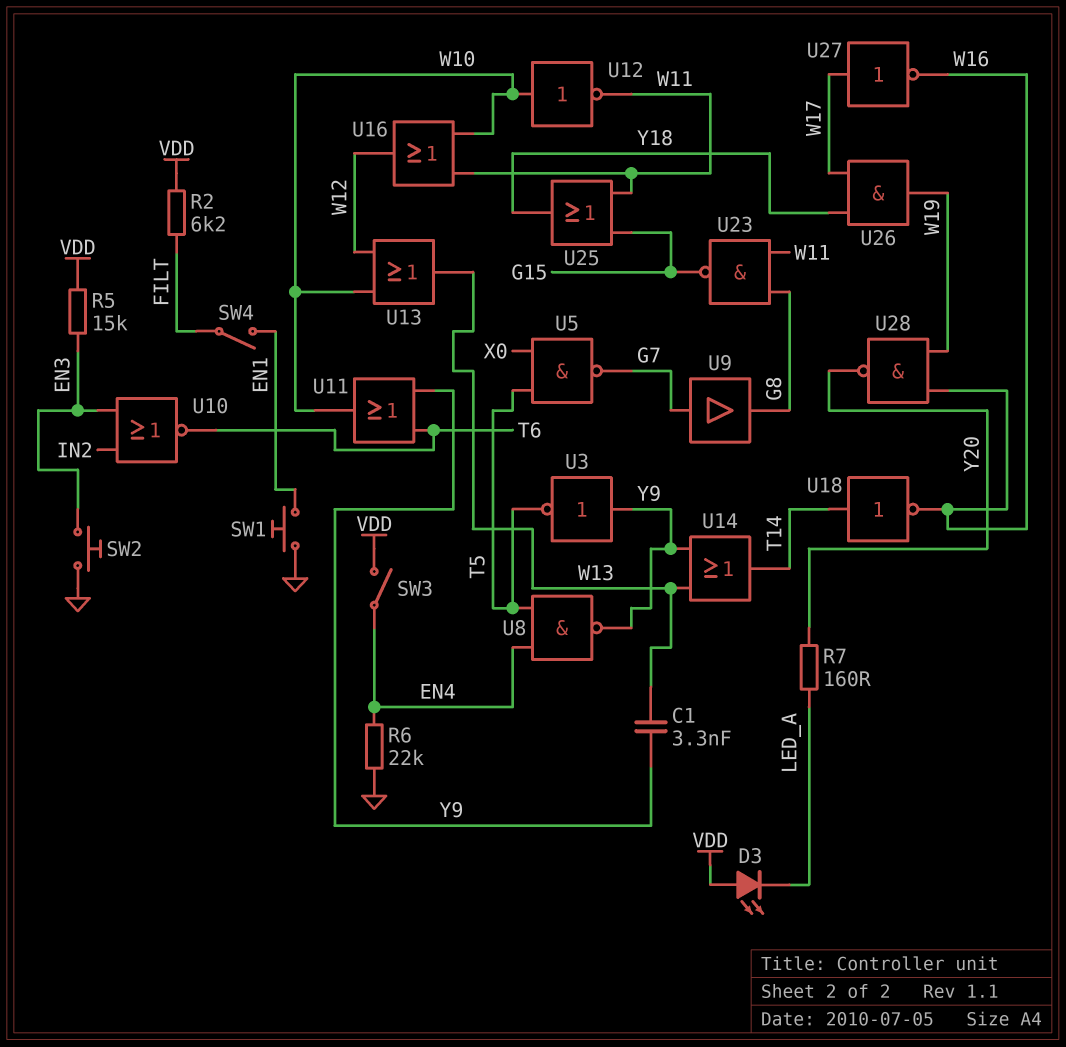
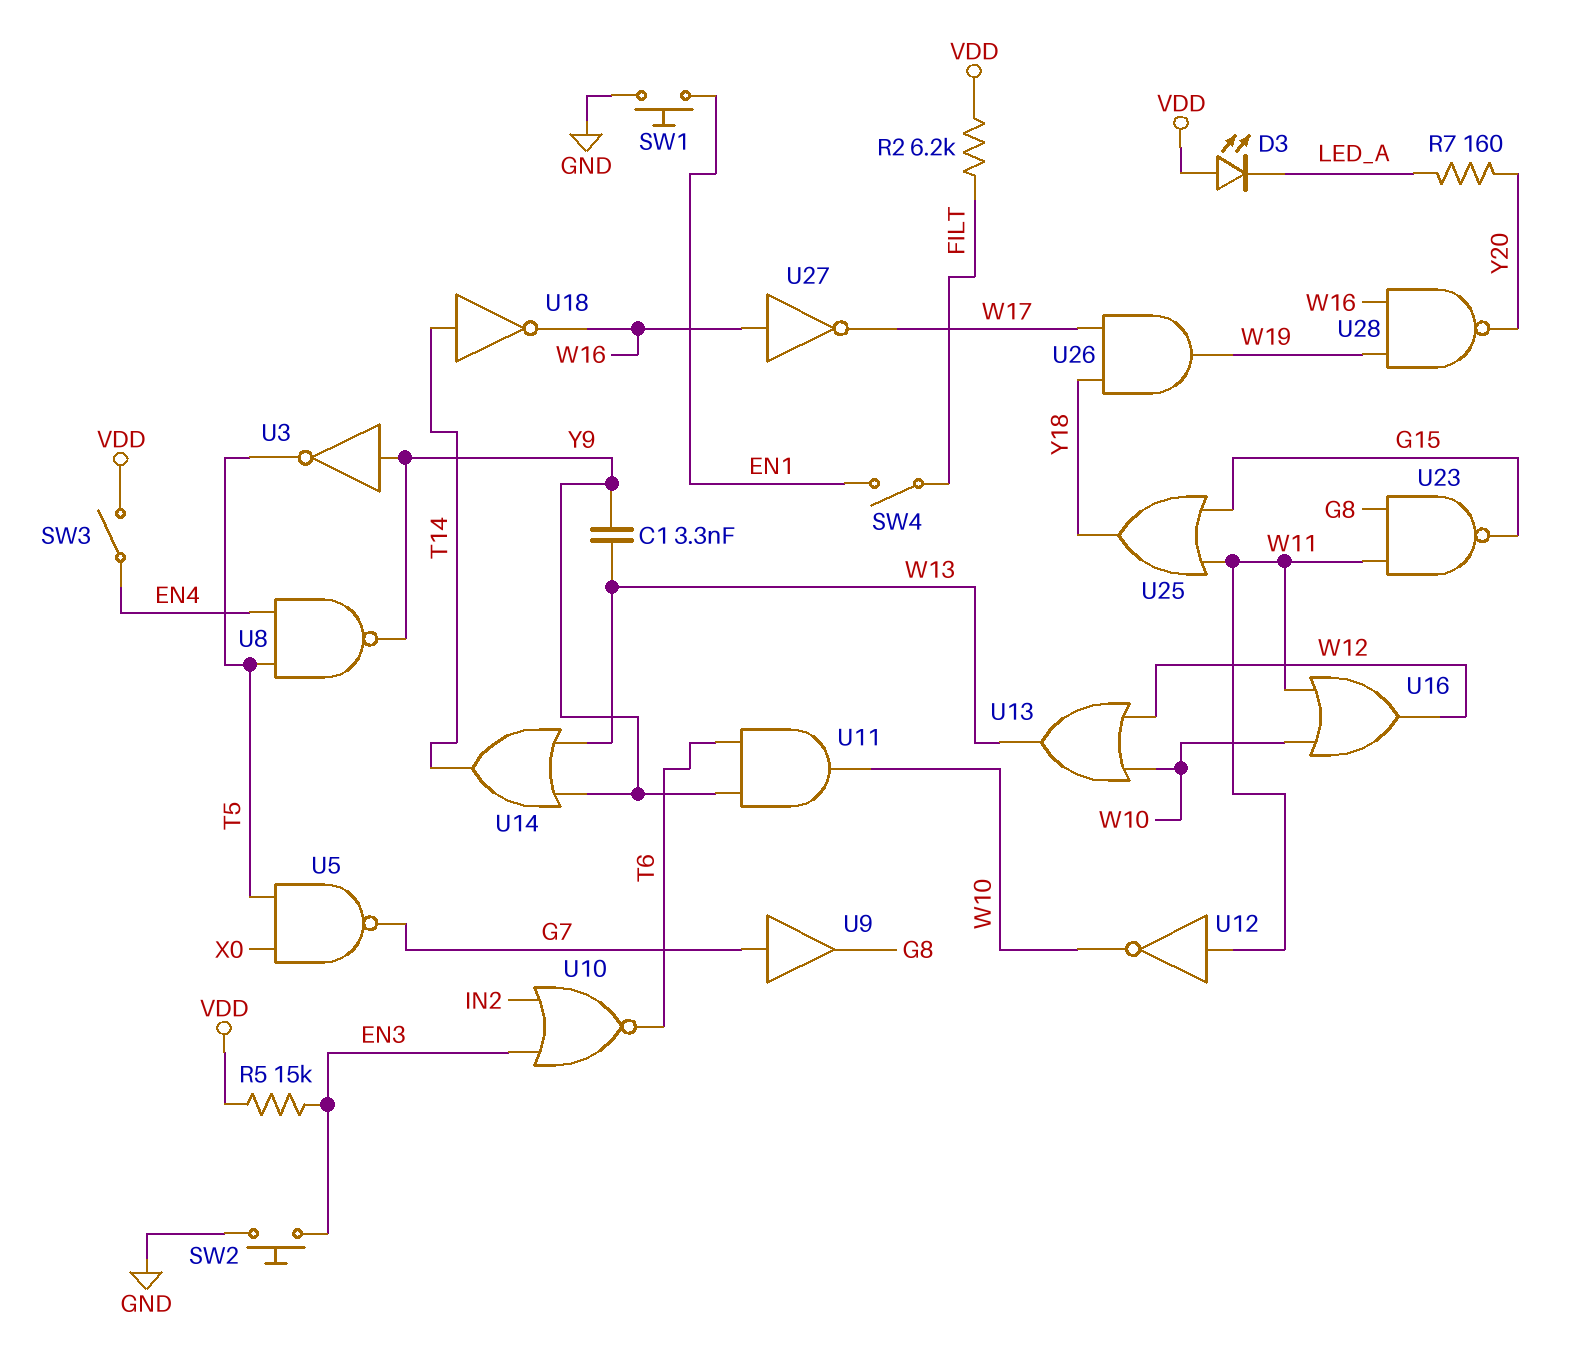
R6: 22k (EN4, GND) -> none
U11: OR (in T6, in Y9, out W10) -> AND (in T6, in Y9, out W10)
U12: NOT (in W10, out W11) -> NOT (in W11, out W10)
U27: NOT (in W17, out W16) -> NOT (in W16, out W17)

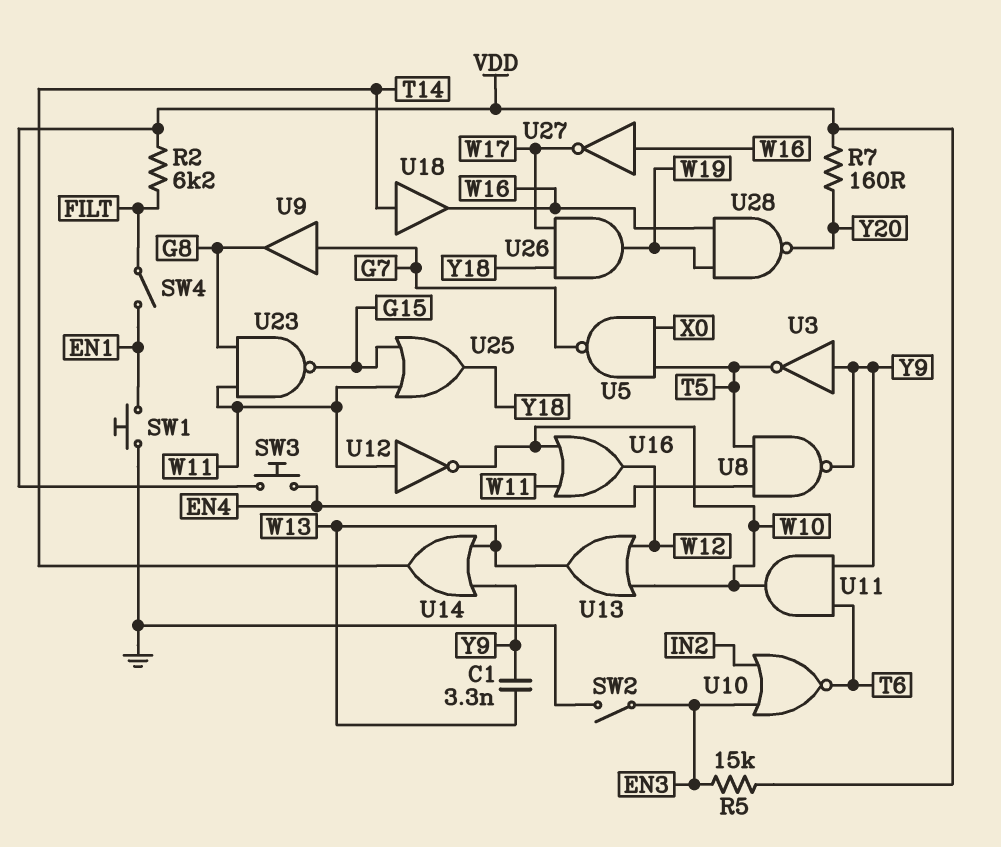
D3: LED (A VDD, K LED_A) -> none
R7: 160 (LED_A, Y20) -> 160 (VDD, Y20)
SW2: button (EN3, GND) -> switch (EN3, GND)
SW3: switch (EN4, VDD) -> button (EN4, VDD)
U18: NOT (in T14, out W16) -> buffer (in T14, out W16)

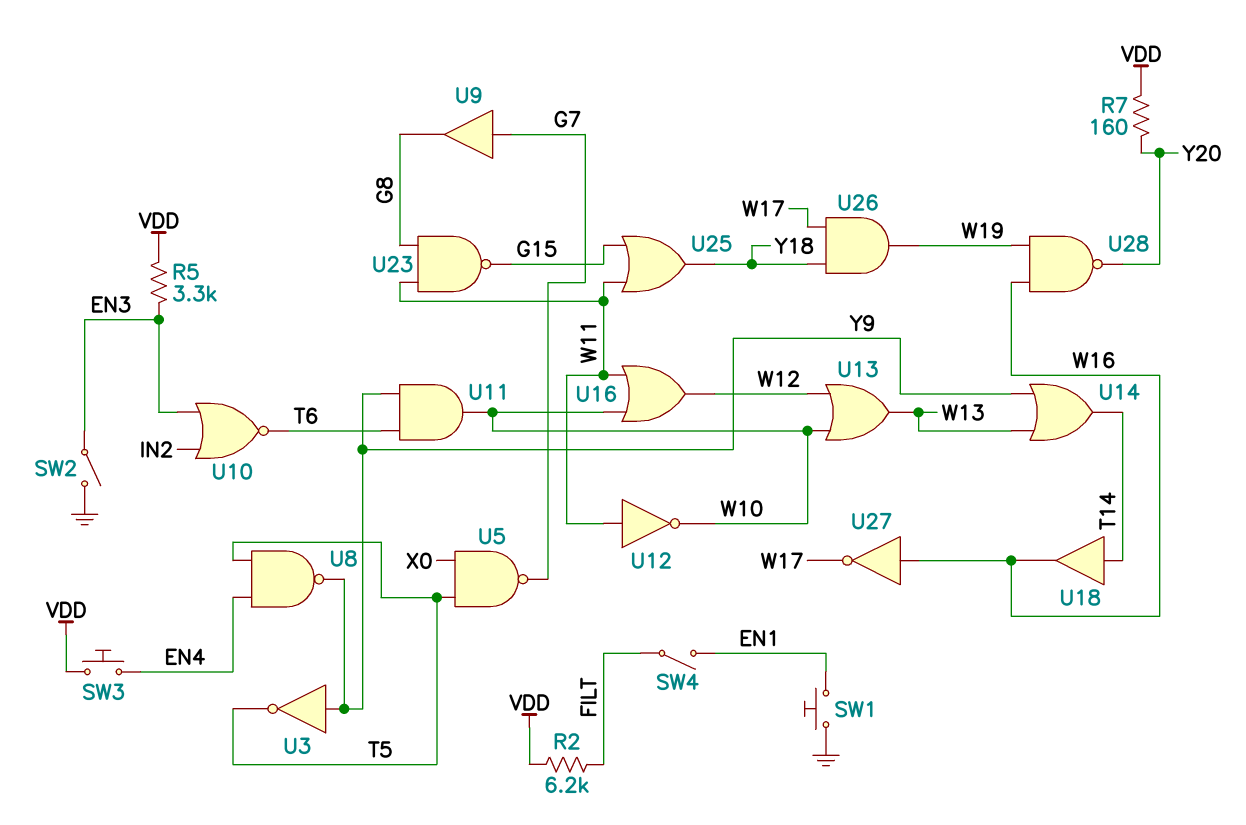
C1: 3.3nF (W13, Y9) -> none
R5: 15k (EN3, VDD) -> 3.3k (EN3, VDD)

